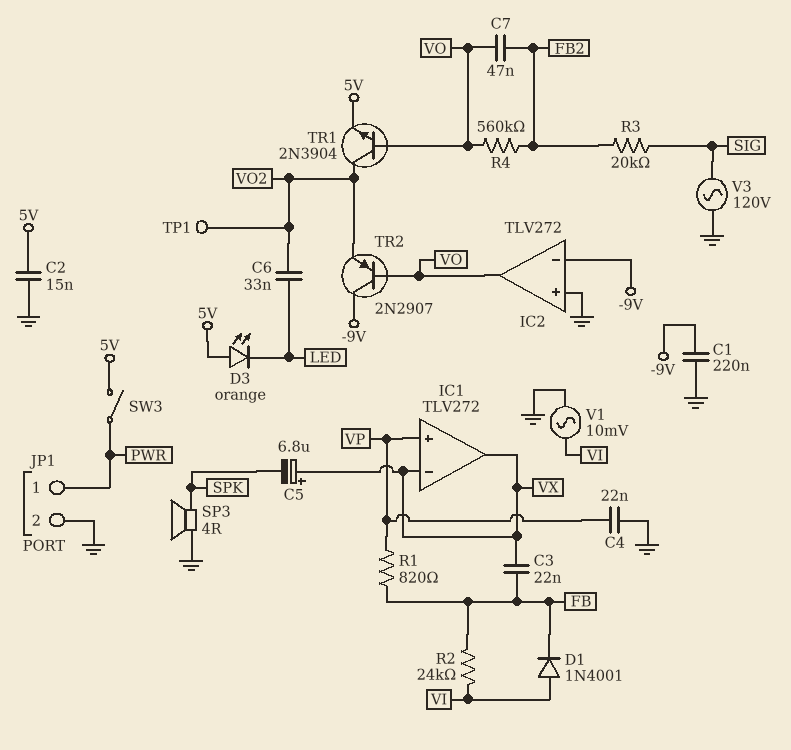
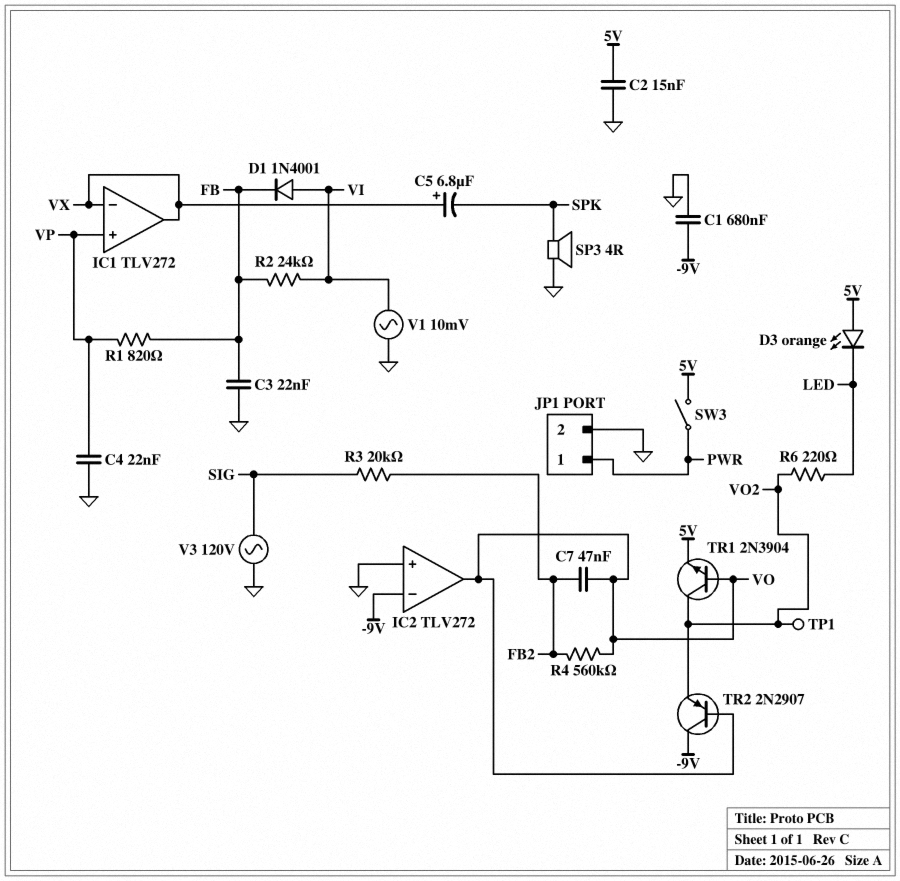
C1: 220nF (-9V, GND) -> 680nF (-9V, GND)
C3: 22nF (FB, VX) -> 22nF (FB, GND)
C6: 33nF (LED, VO2) -> none
R6: none -> 220 (LED, VO2)

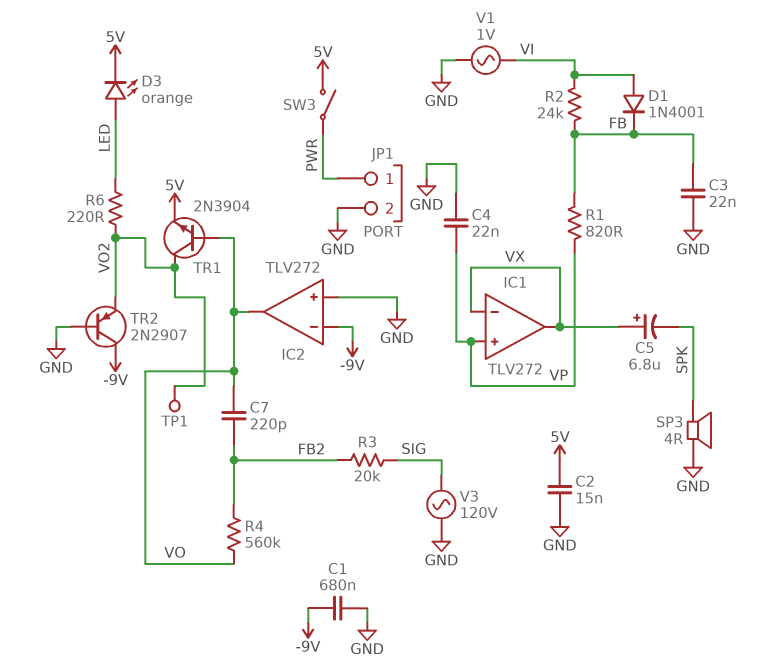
C7: 47nF (FB2, VO) -> 220pF (FB2, VO)
D3: LED orange (A 5V, K LED) -> LED orange (A LED, K 5V)
TR2: PNP 2N2907 (B VO, C -9V, E VO2) -> PNP 2N2907 (B GND, C -9V, E VO2)
V1: AC 10mV (GND, VI) -> AC 1V (GND, VI)

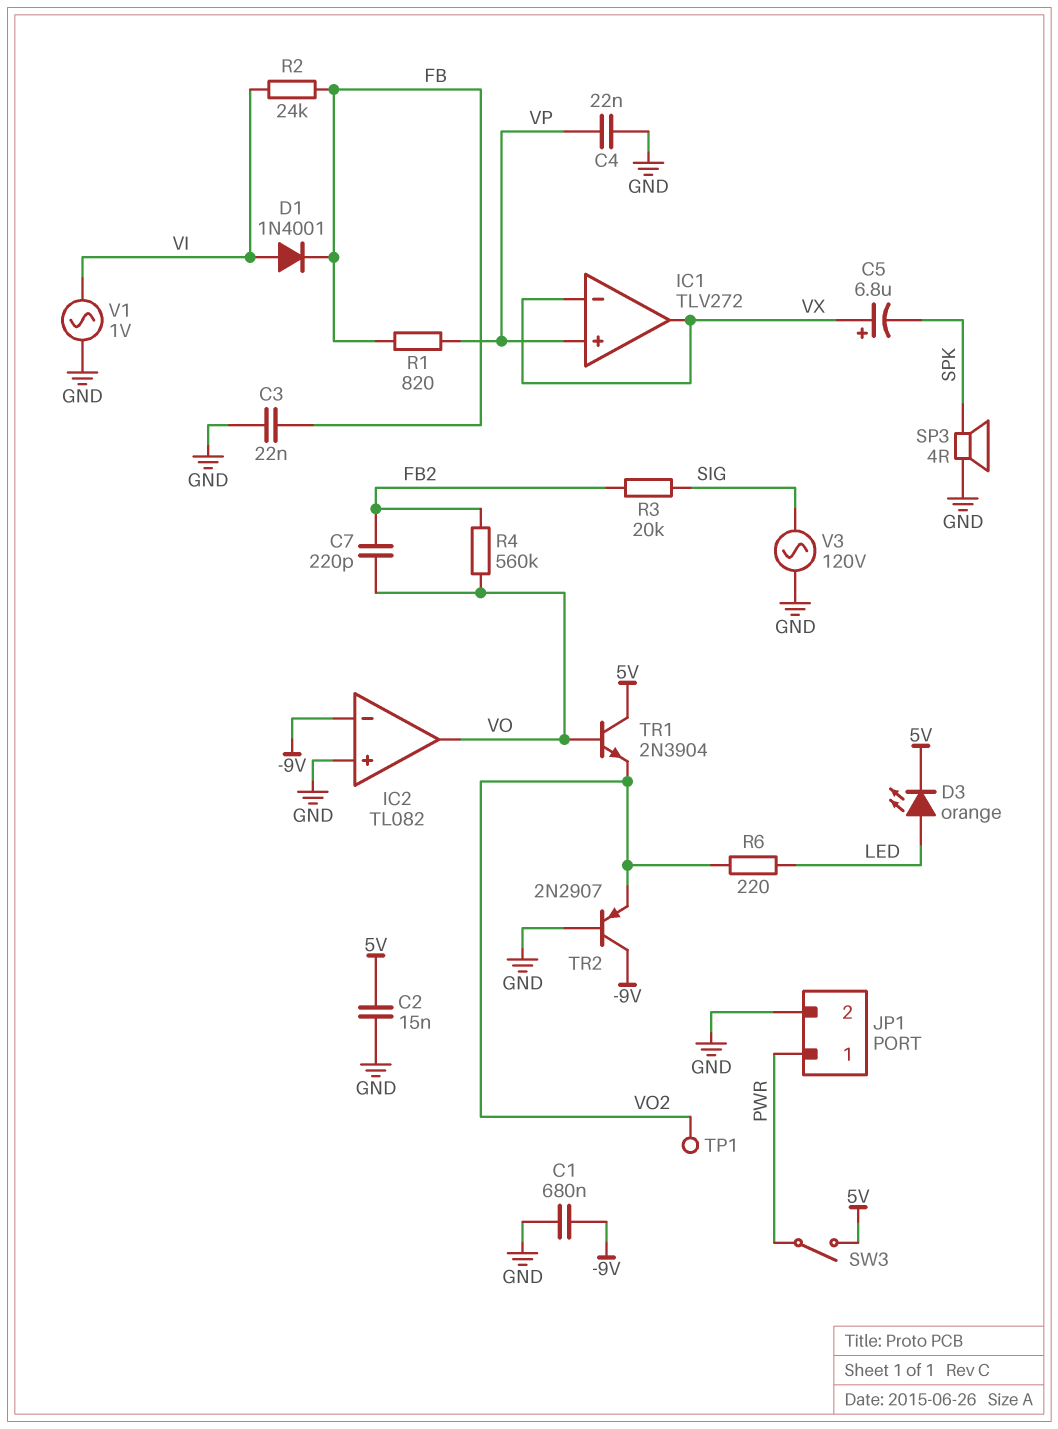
IC2: TLV272 -> TL082
TR1: NPN 2N3904 (B VO, C VO2, E 5V) -> NPN 2N3904 (B VO, C 5V, E VO2)

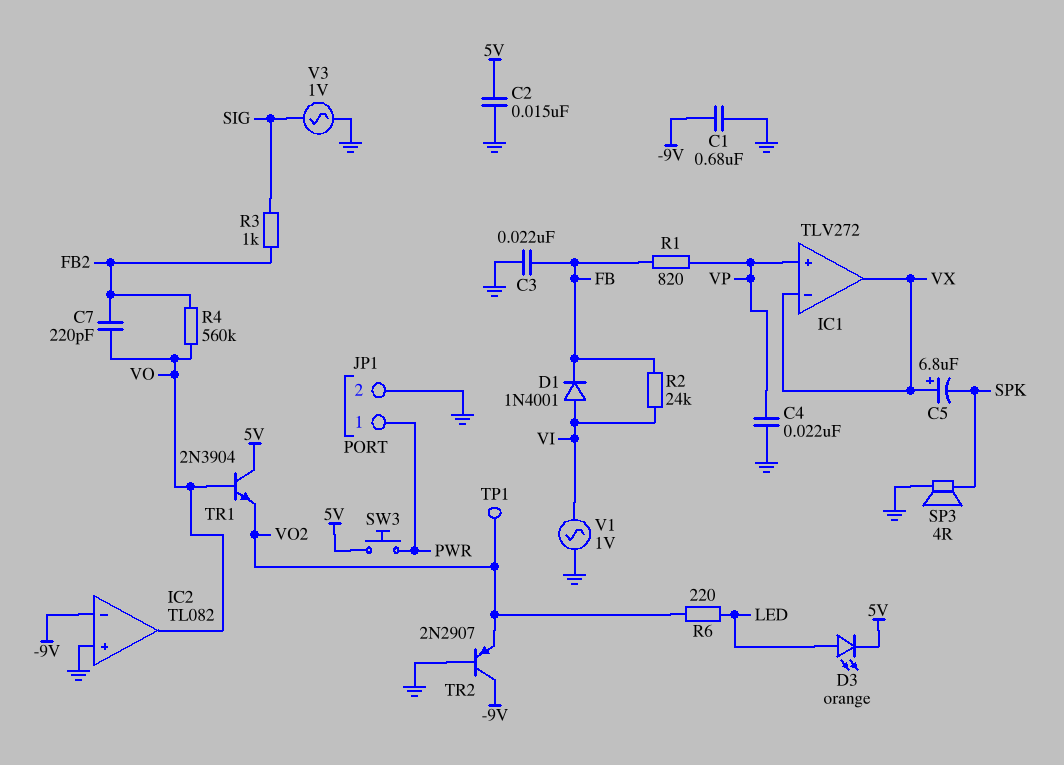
R3: 20k (FB2, SIG) -> 1k (FB2, SIG)
SW3: switch (5V, PWR) -> button (5V, PWR)
V3: AC 120V (GND, SIG) -> AC 1V (GND, SIG)

